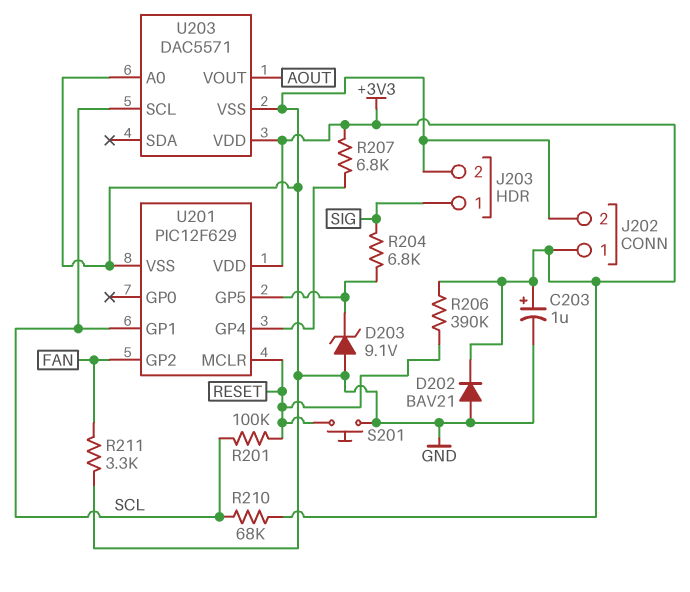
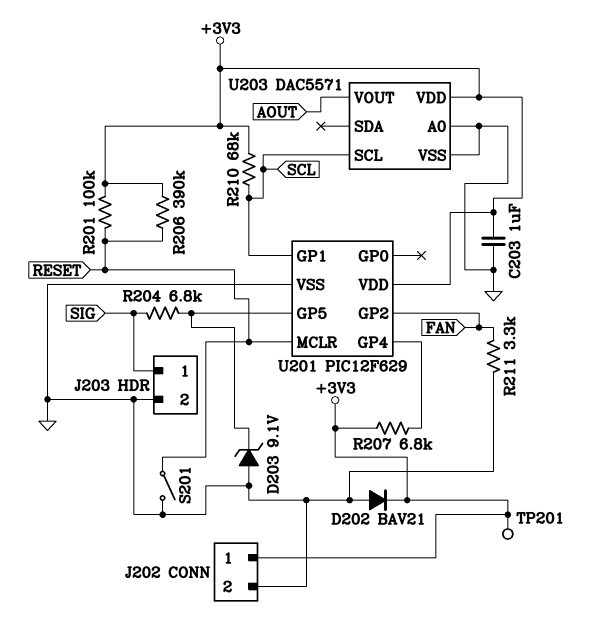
C203: 1uF (plus +3V3, minus GND) -> 1uF (+3V3, GND)
R201: 100k (RESET, SCL) -> 100k (+3V3, RESET)
S201: button (GND, RESET) -> switch (GND, RESET)
TP201: none -> test point (+3V3)

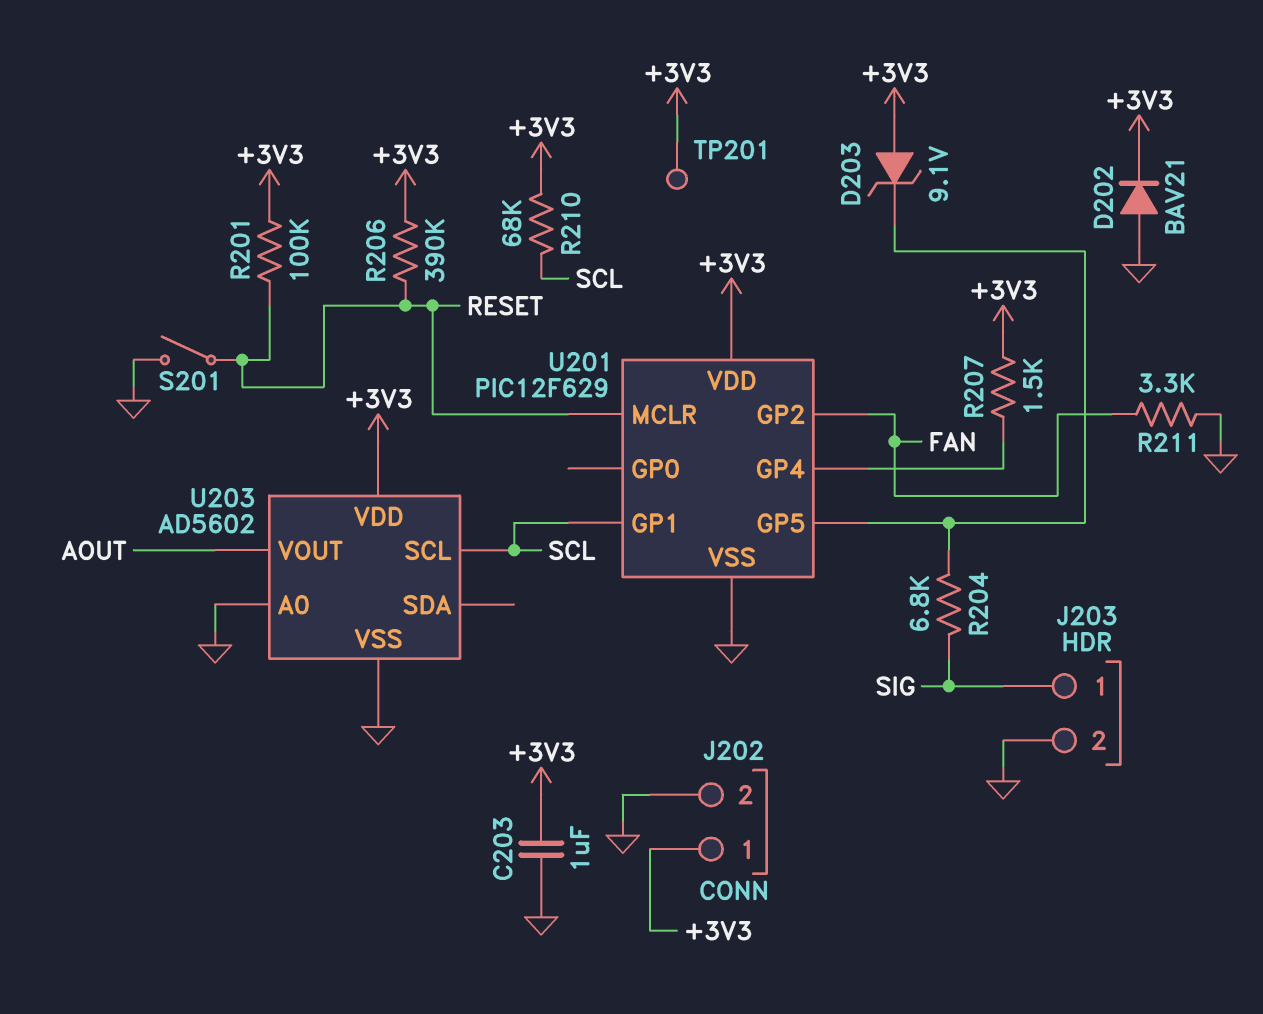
D203: zener 9.1V (A GND, K U201/GP5) -> zener 9.1V (A +3V3, K U201/GP5)
R207: 6.8k (+3V3, U201/GP4) -> 1.5k (+3V3, U201/GP4)
U203: DAC5571 -> AD5602

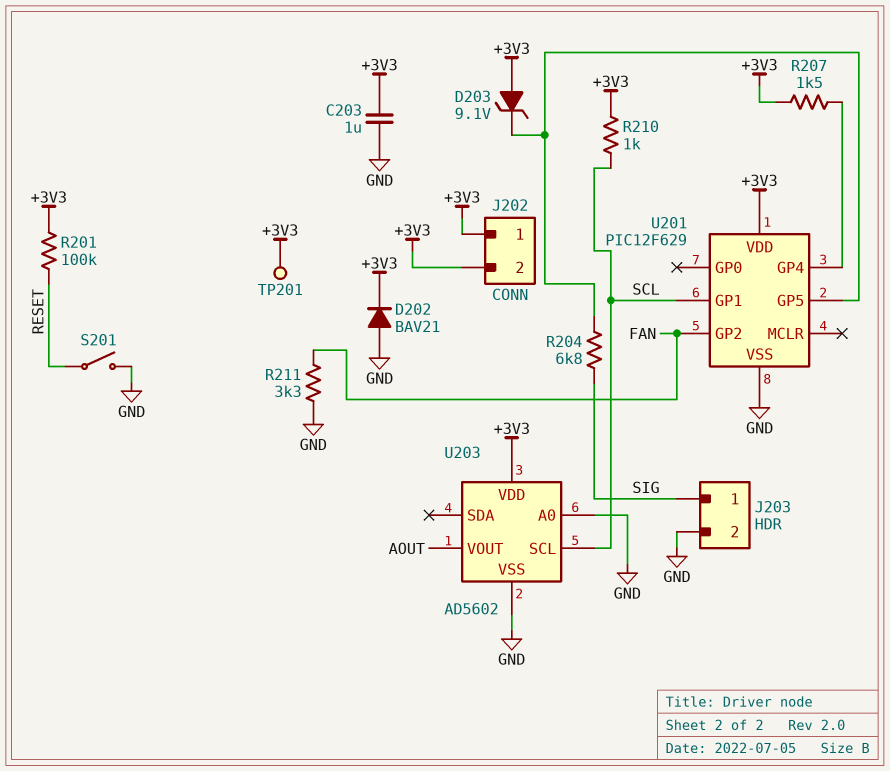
J202 pin 2: GND -> +3V3
R206: 390k (+3V3, RESET) -> none
R210: 68k (+3V3, SCL) -> 1k (+3V3, SCL)
U201 pin MCLR: RESET -> none

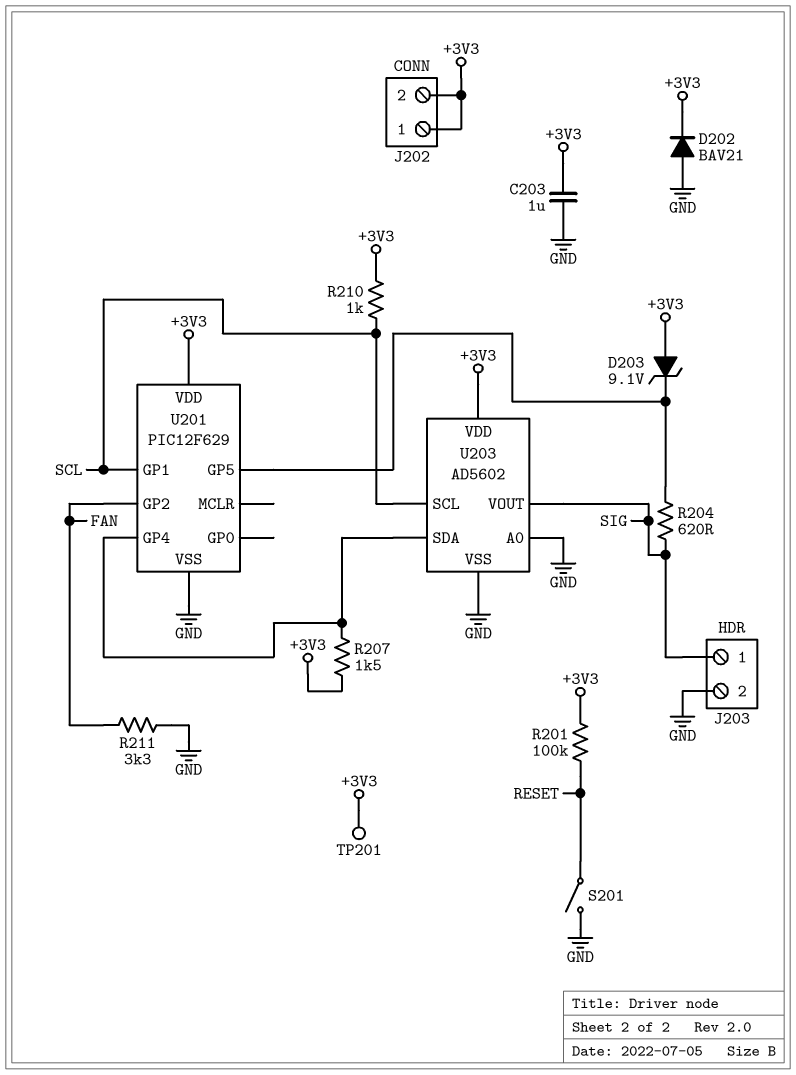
R204: 6.8k (SIG, U201/GP5) -> 620 (SIG, U201/GP5)
U203 pin SDA: none -> U201/GP4
U203 pin VOUT: AOUT -> SIG

